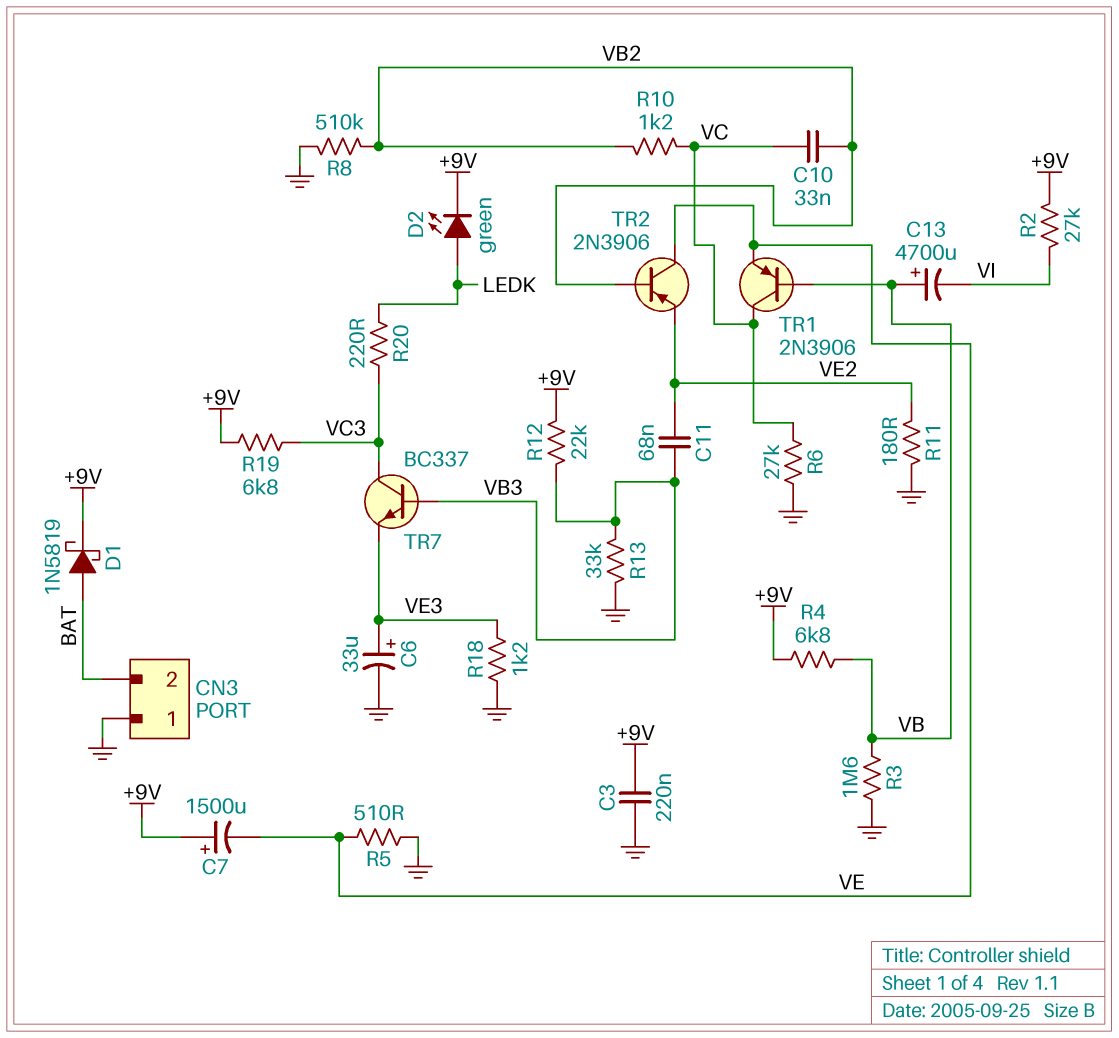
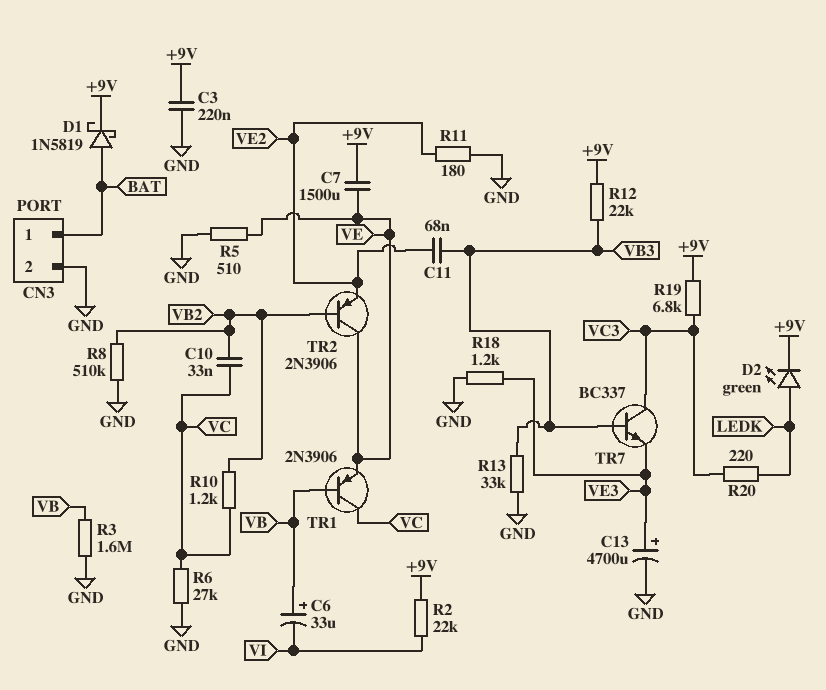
C6: 33uF (plus VE3, minus GND) -> 33uF (plus VB, minus VI)
C7: 1500uF (plus +9V, minus VE) -> 1500uF (+9V, VE)
C13: 4700uF (plus VB, minus VI) -> 4700uF (plus VE3, minus GND)
CN3 pin 1: GND -> BAT
CN3 pin 2: BAT -> GND
R2: 27k (+9V, VI) -> 22k (+9V, VI)
R4: 6.8k (+9V, VB) -> none

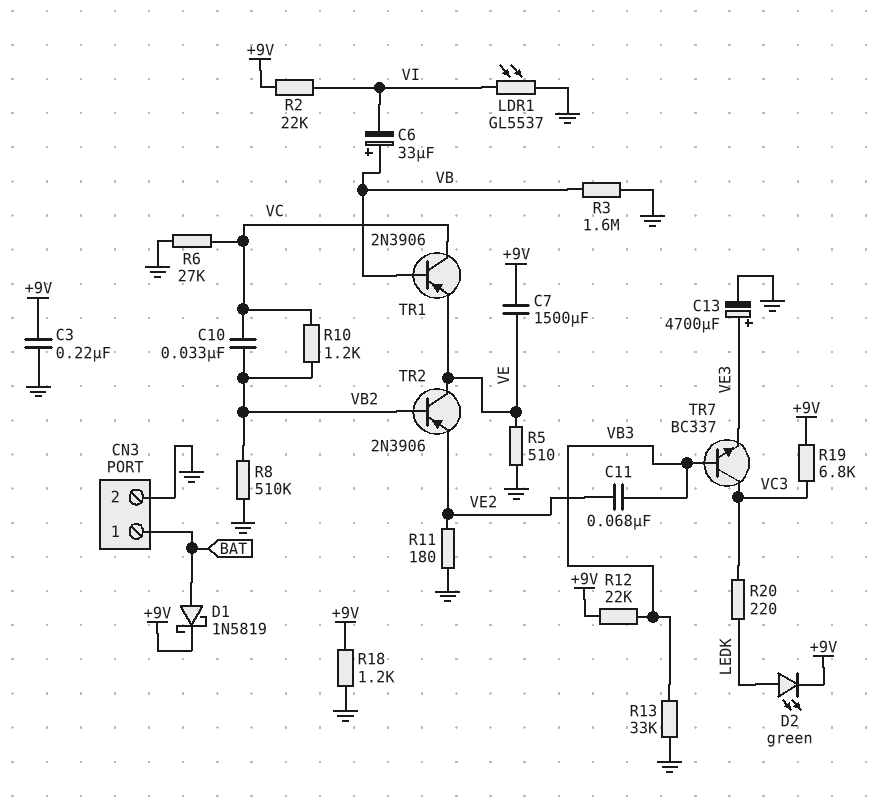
LDR1: none -> GL5537 (GND, VI)
R18: 1.2k (GND, VE3) -> 1.2k (+9V, GND)

